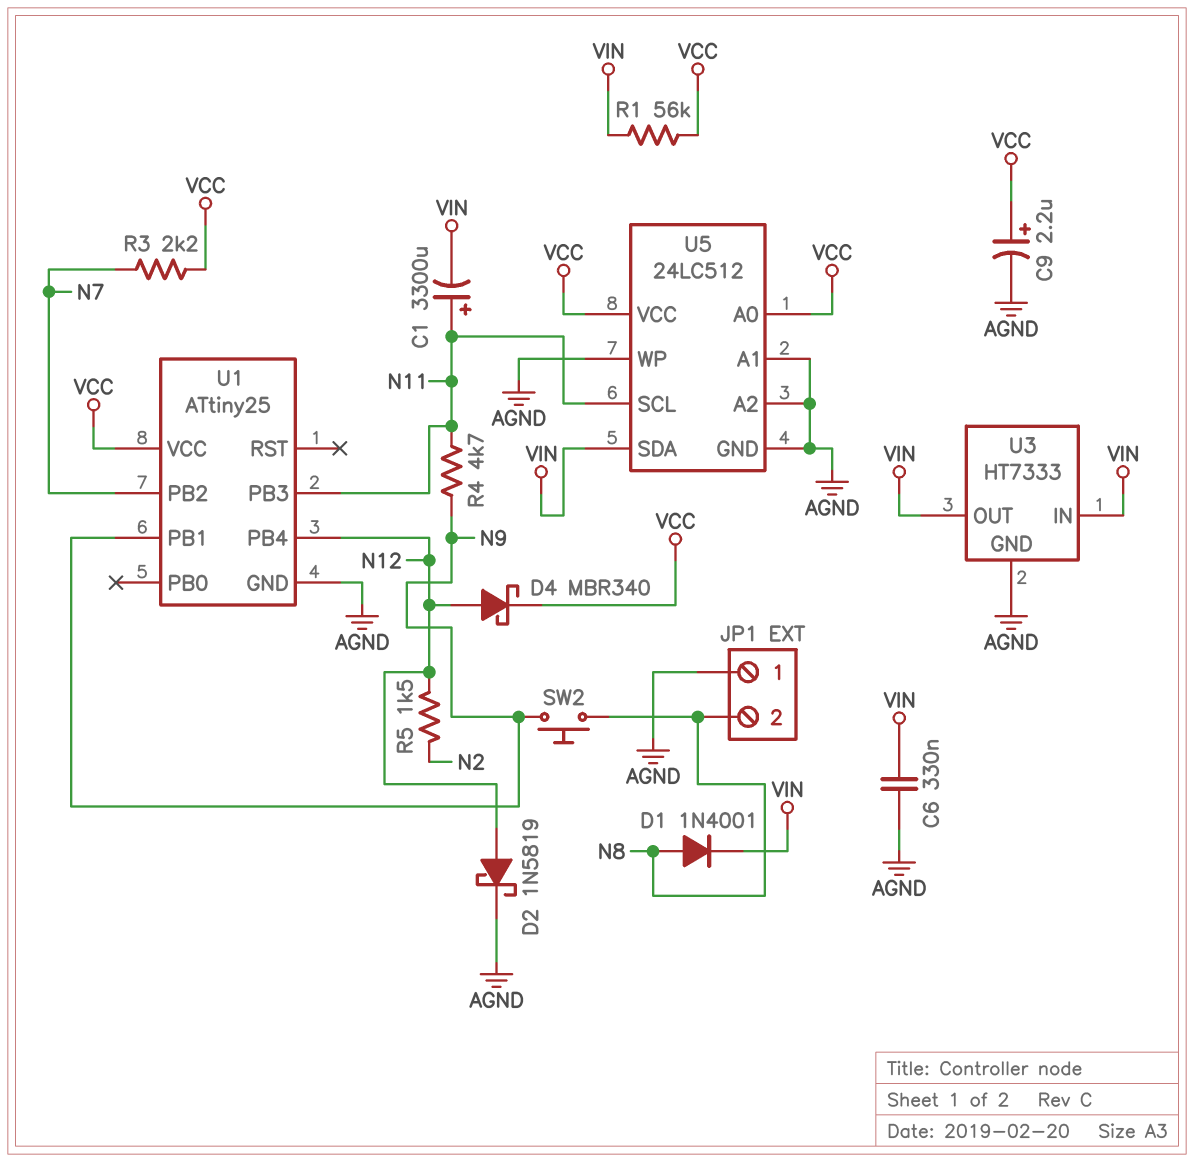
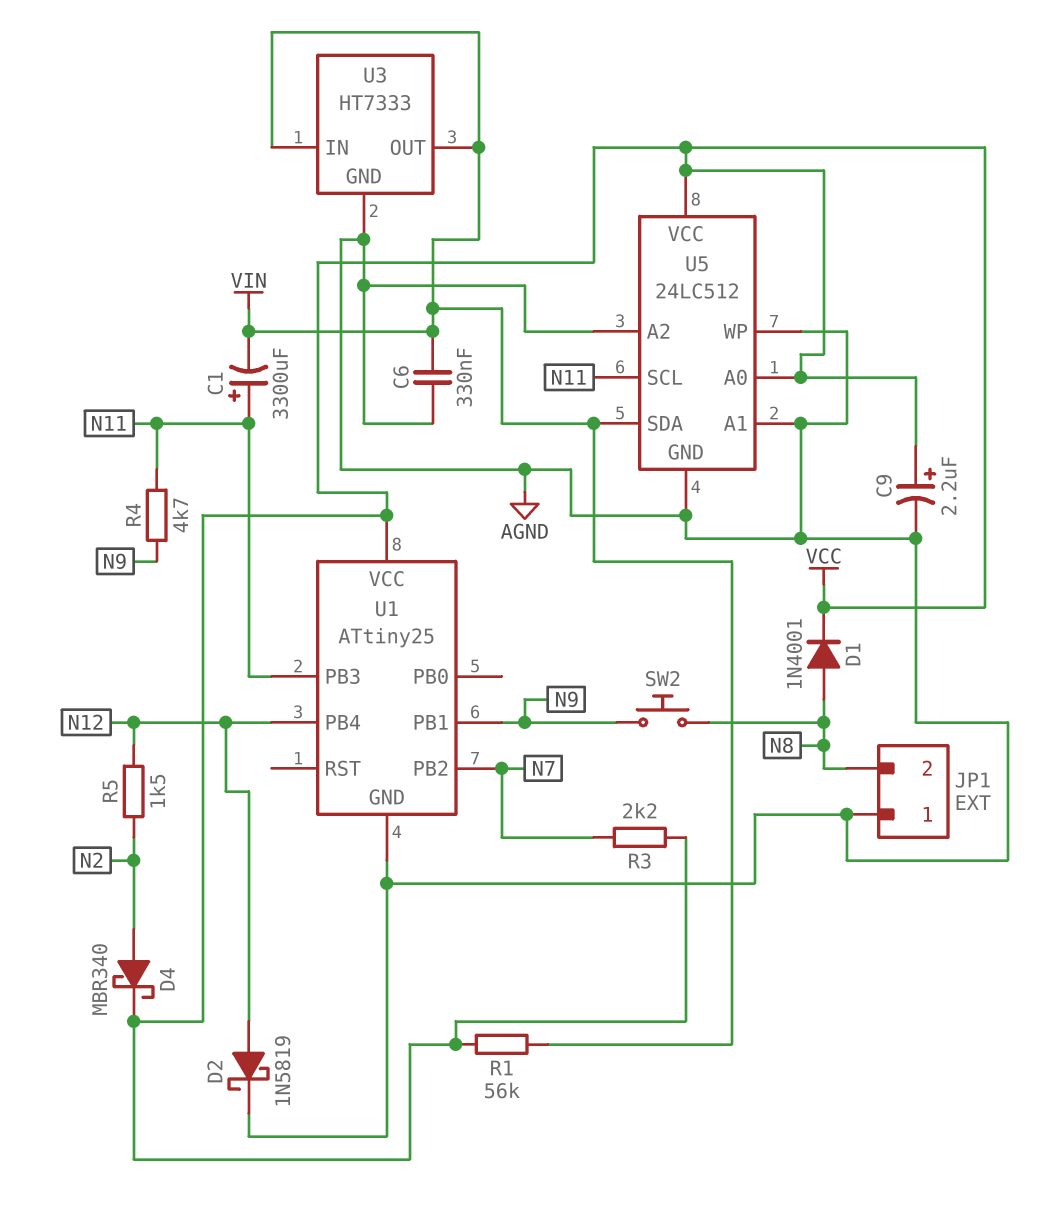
D1: diode 1N4001 (A N8, K VIN) -> diode 1N4001 (A N8, K VCC)
D4: schottky MBR340 (A N12, K VCC) -> schottky MBR340 (A N2, K VCC)

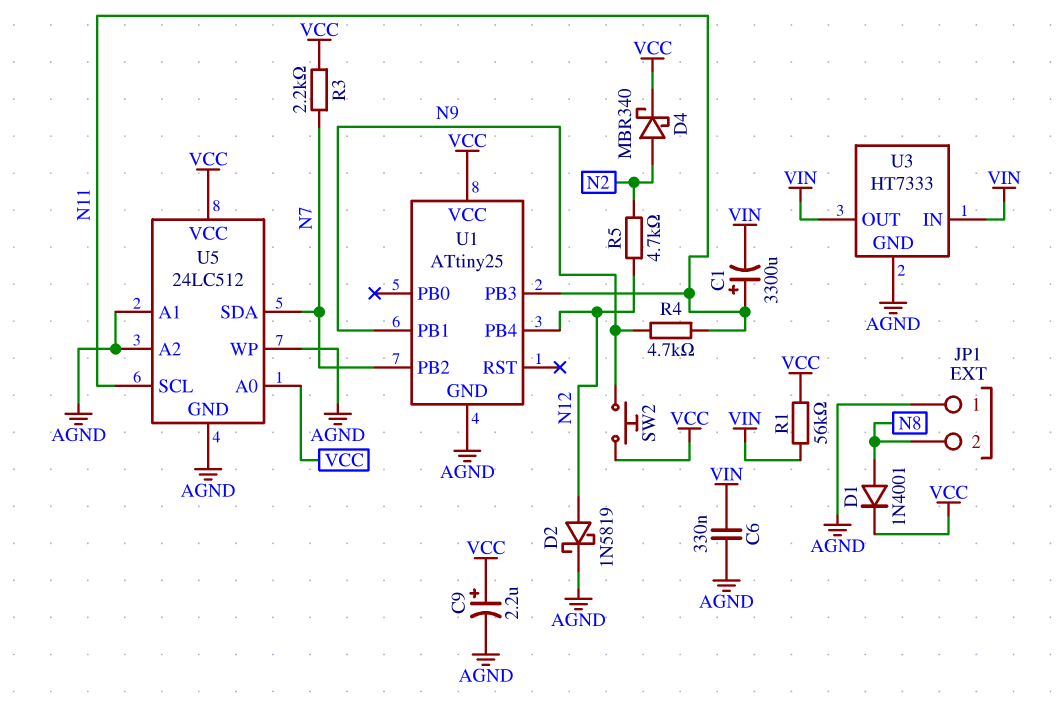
R5: 1.5k (N2, N12) -> 4.7k (N2, N12)
SW2: button (N8, N9) -> button (N9, VCC)
U5 pin SDA: VIN -> N7

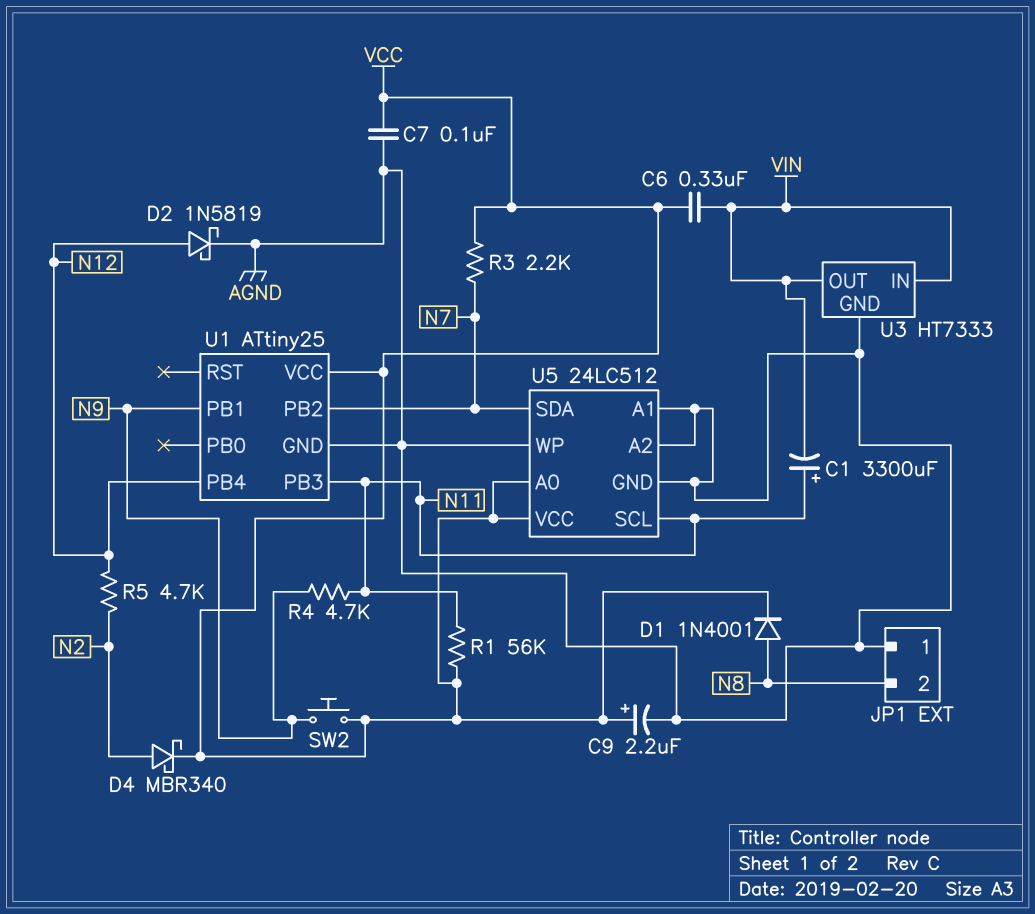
C6: 330nF (AGND, VIN) -> 330nF (VCC, VIN)
C7: none -> 100nF (AGND, VCC)
R1: 56k (VCC, VIN) -> 56k (N11, VCC)

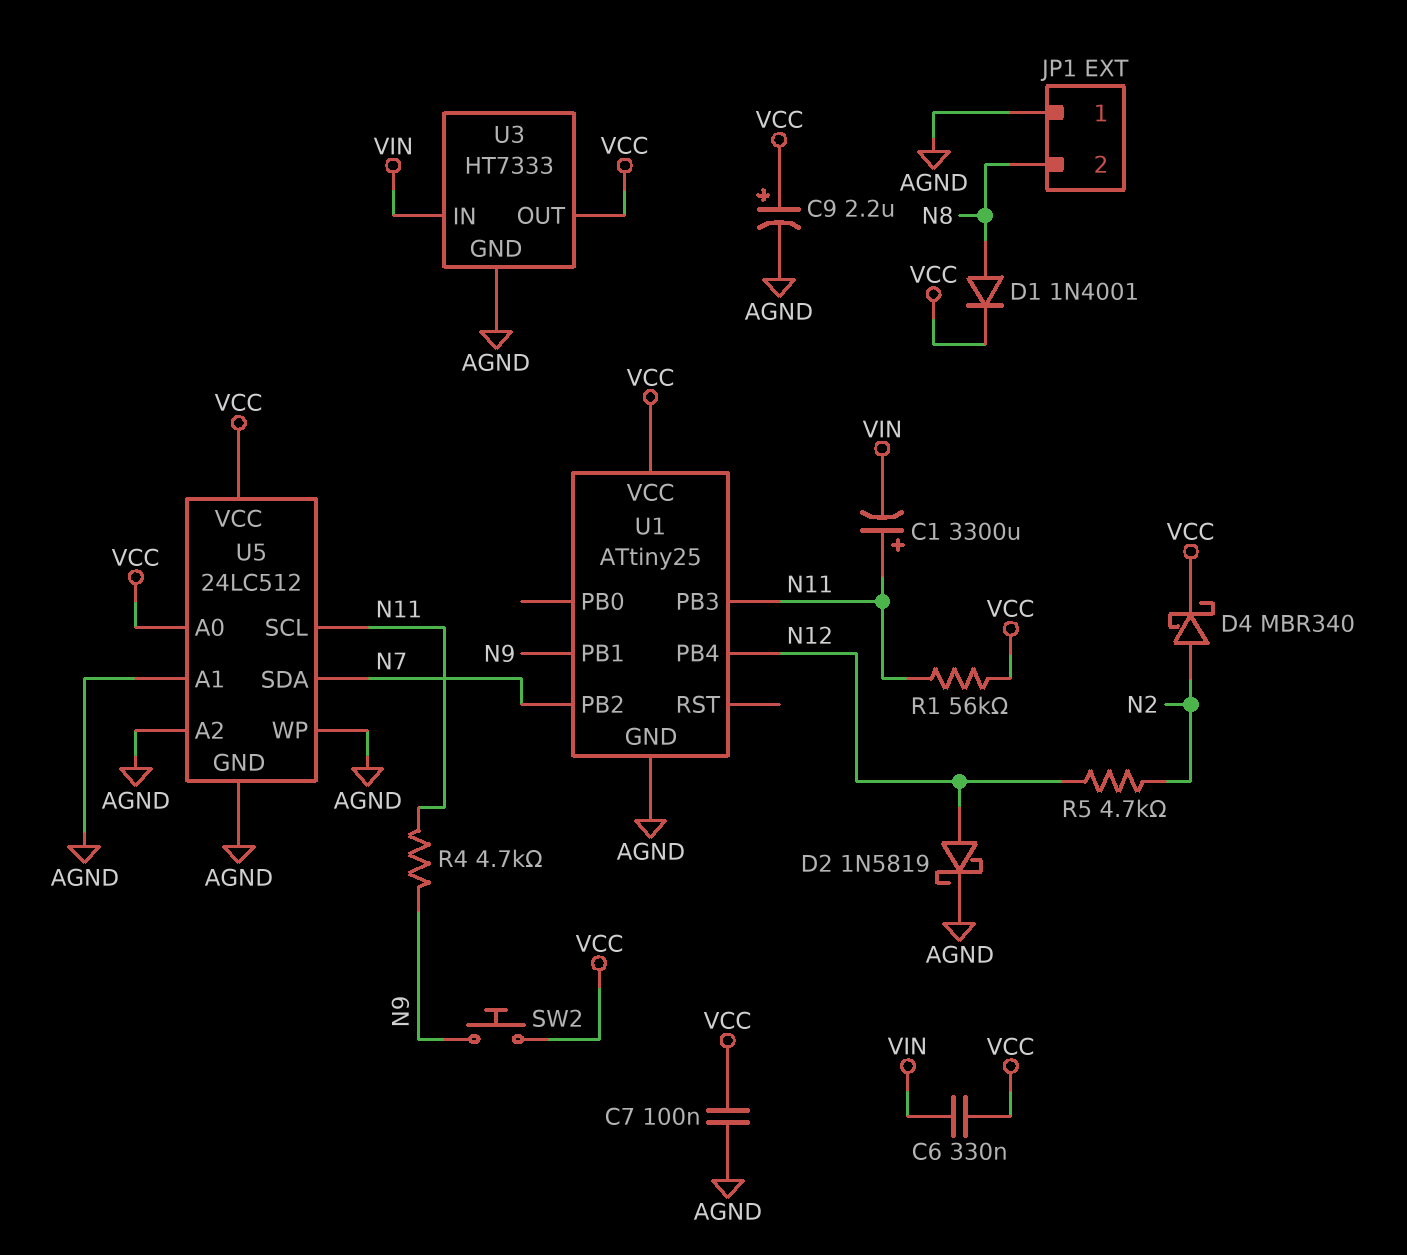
R3: 2.2k (N7, VCC) -> none
U3 pin OUT: VIN -> VCC

